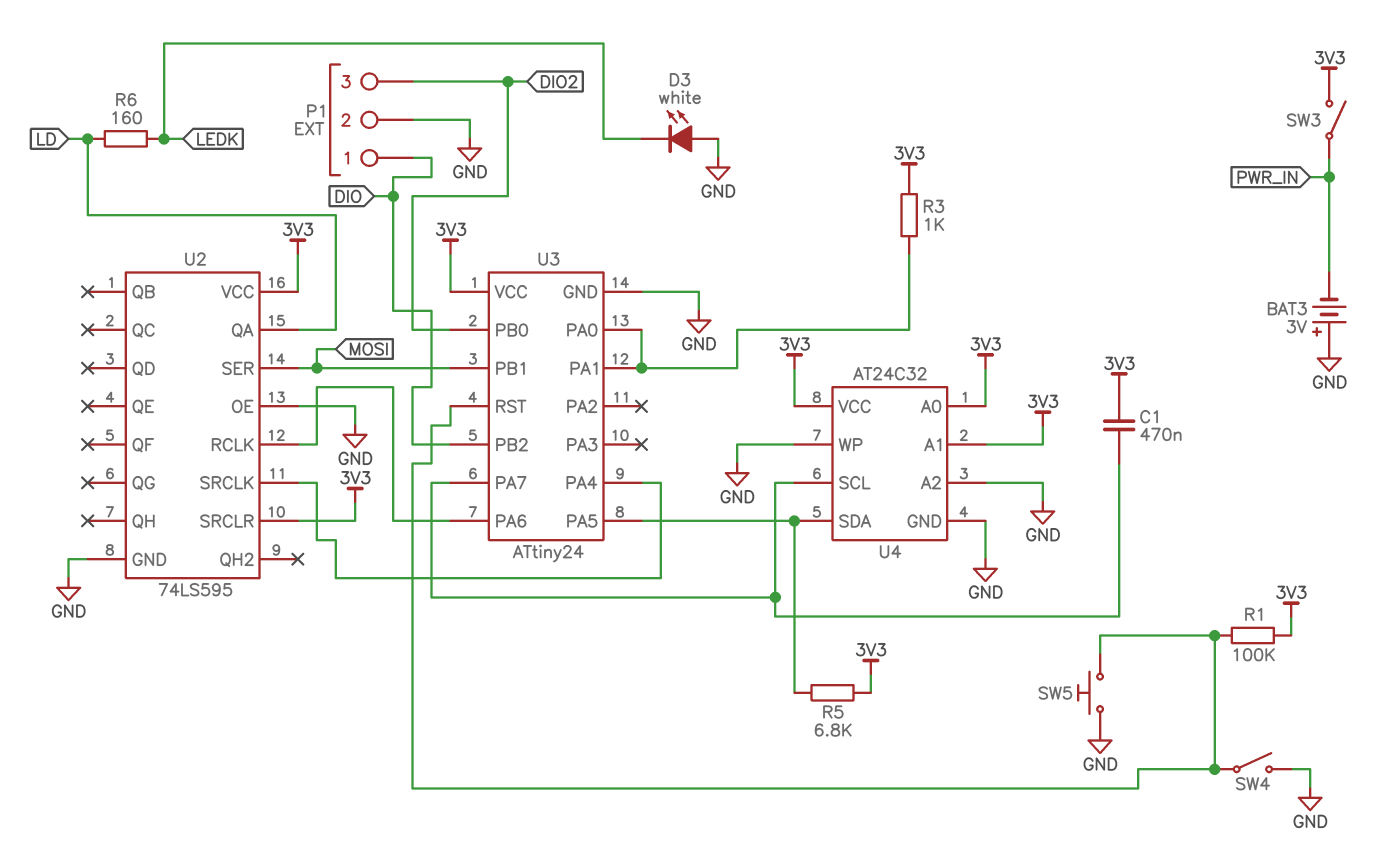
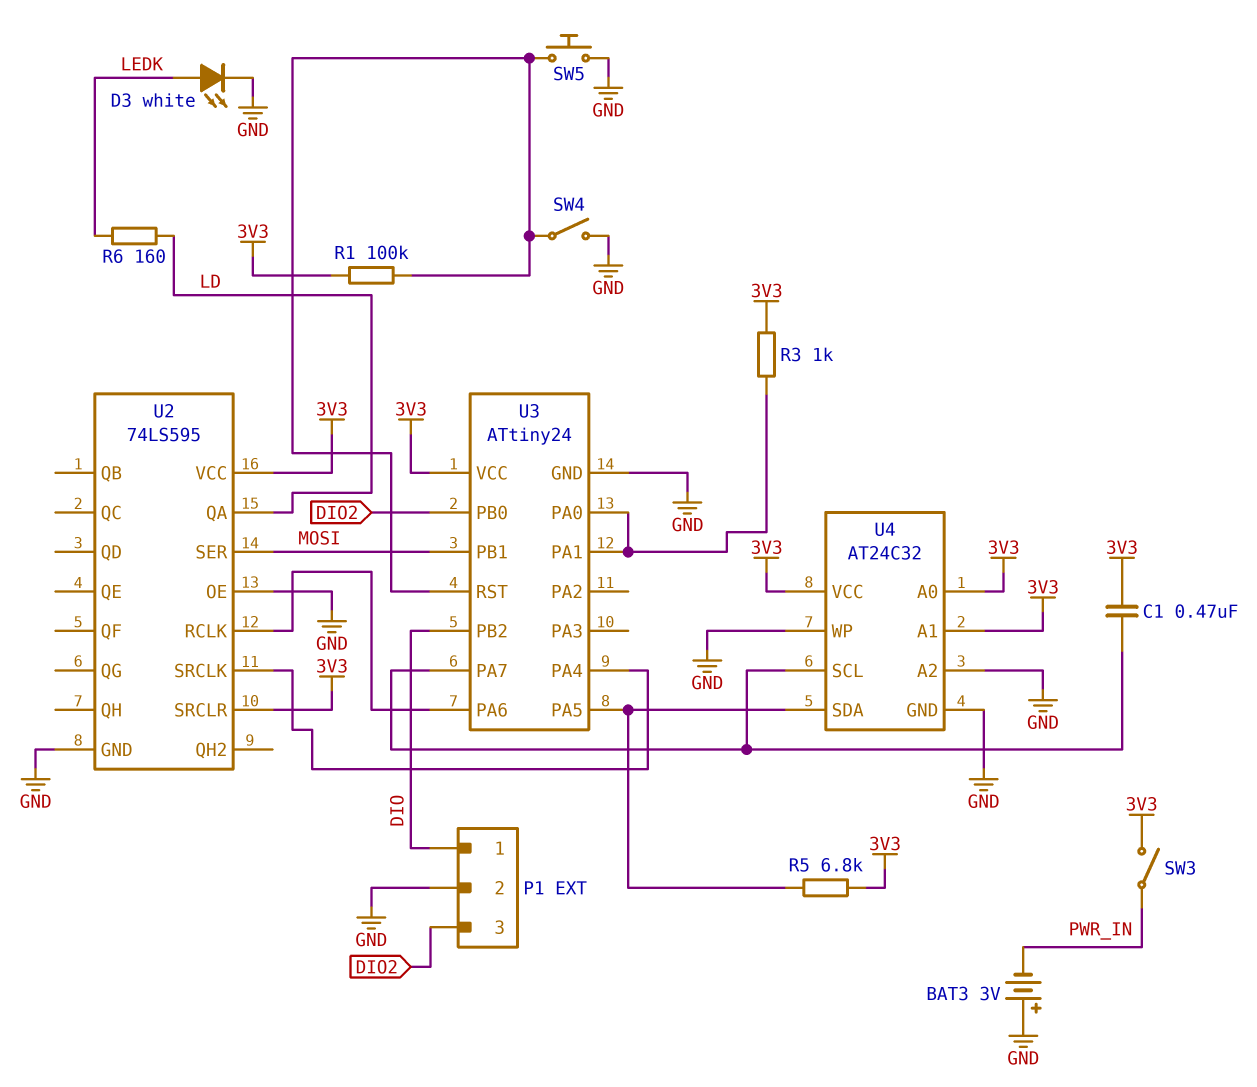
D3: LED white (A GND, K LEDK) -> LED white (A LEDK, K GND)

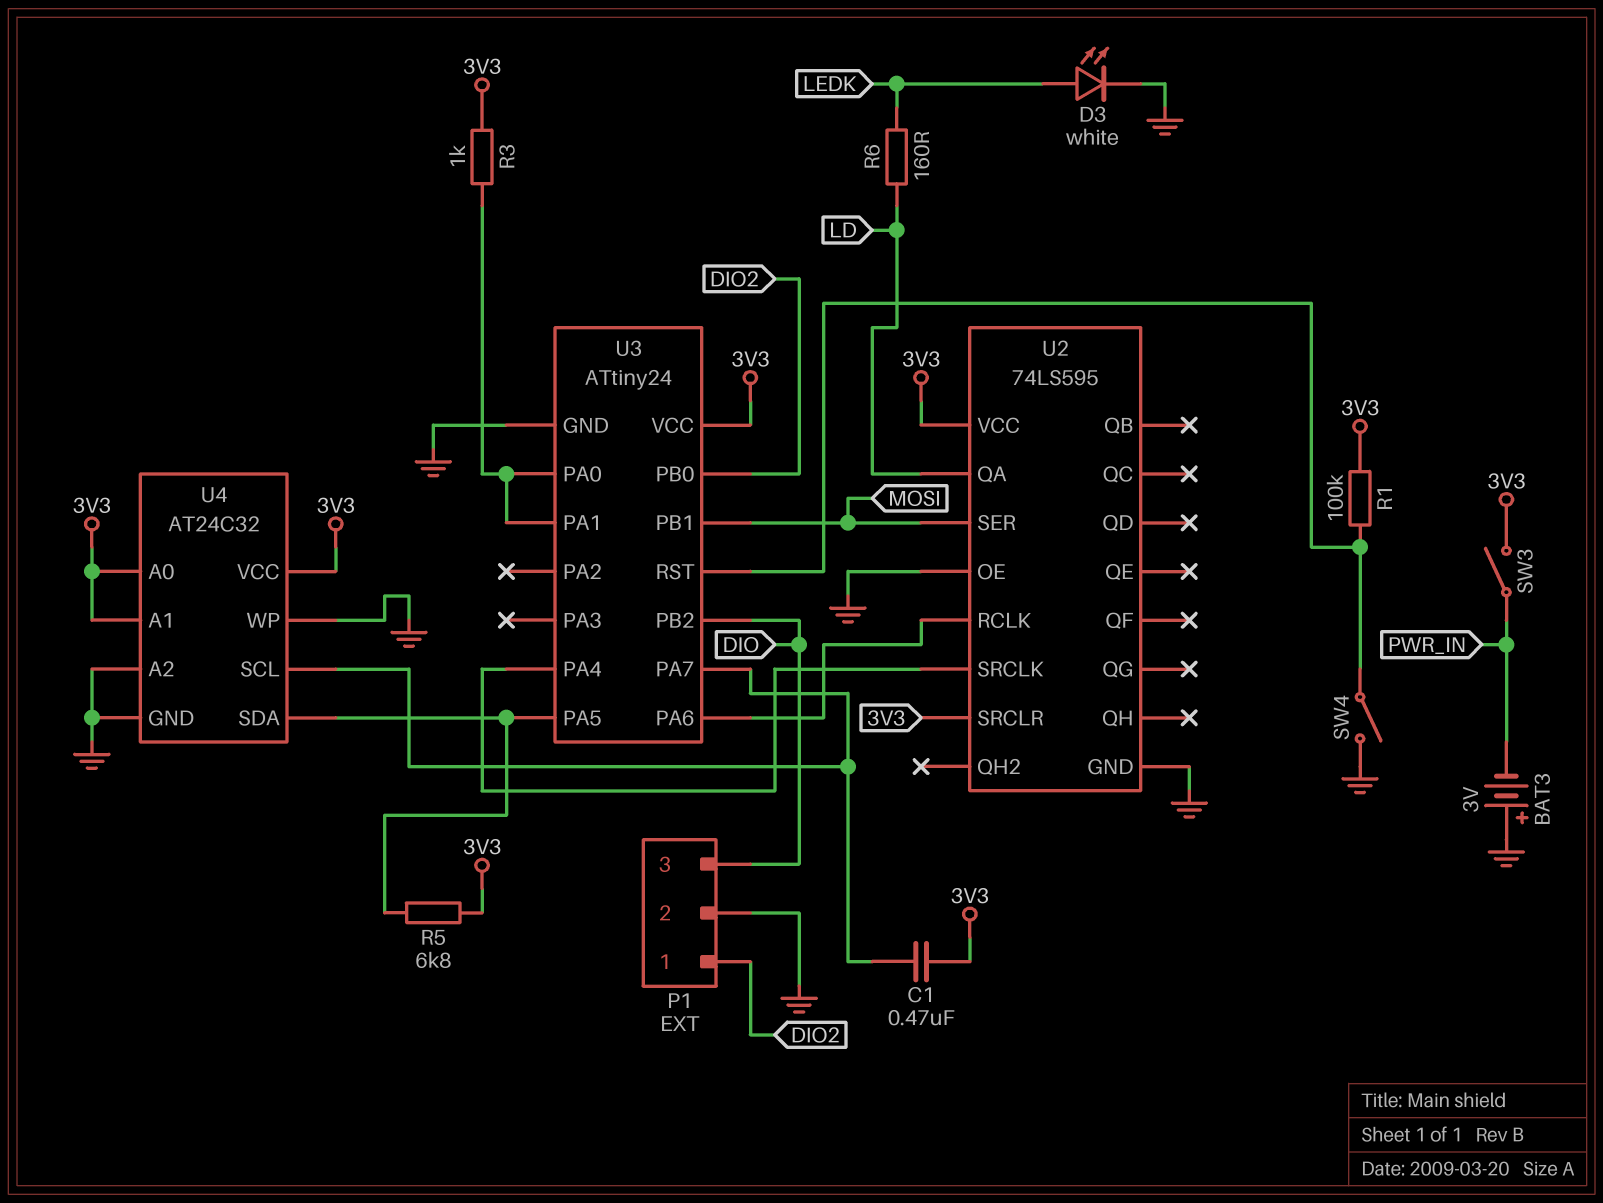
P1 pin 1: DIO -> DIO2
P1 pin 3: DIO2 -> DIO
SW5: button (GND, U3/RST) -> none

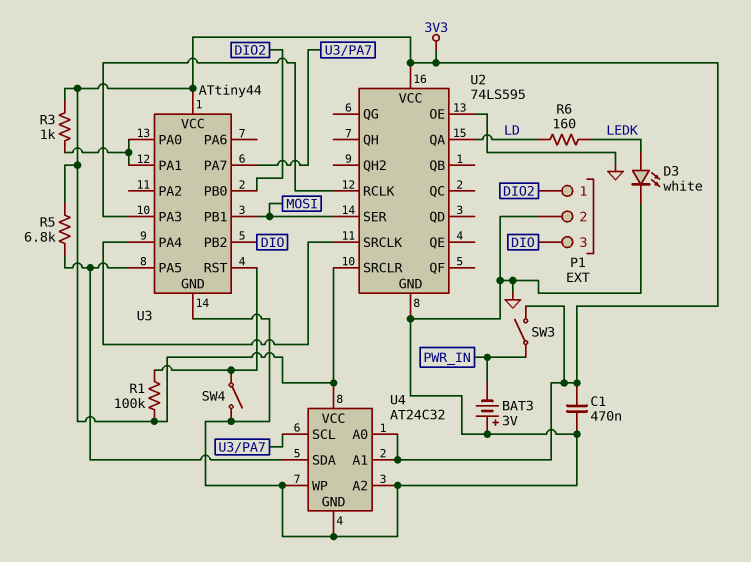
C1: 470nF (3V3, U3/PA7) -> 470nF (3V3, GND)
U3: ATtiny24 -> ATtiny44
U3 pin PA3: none -> U2/RCLK
U3 pin PA6: U2/RCLK -> none

